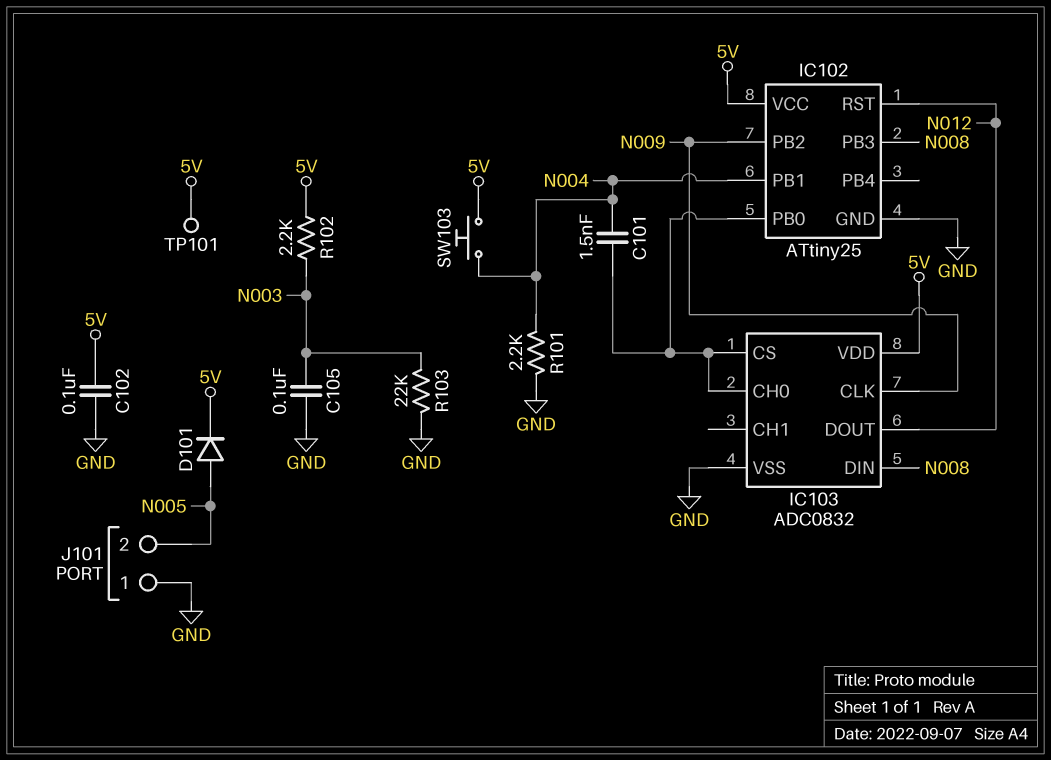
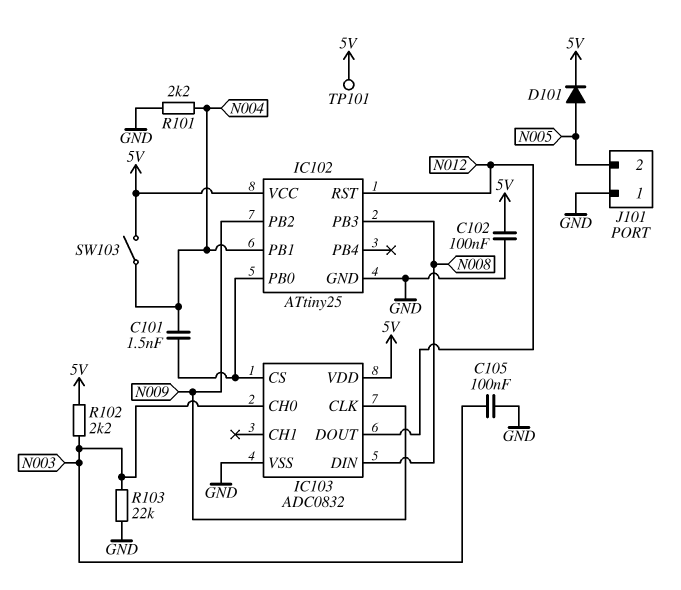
IC103 pin CH0: IC102/PB0 -> N003
SW103: button (5V, N004) -> switch (5V, N004)

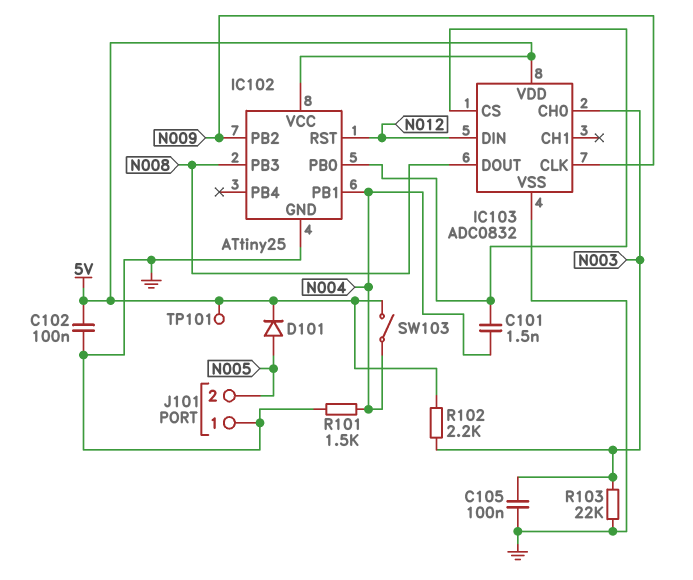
IC103 pin DIN: N008 -> N012
IC103 pin DOUT: N012 -> N008
R101: 2.2k (GND, N004) -> 1.5k (GND, N004)

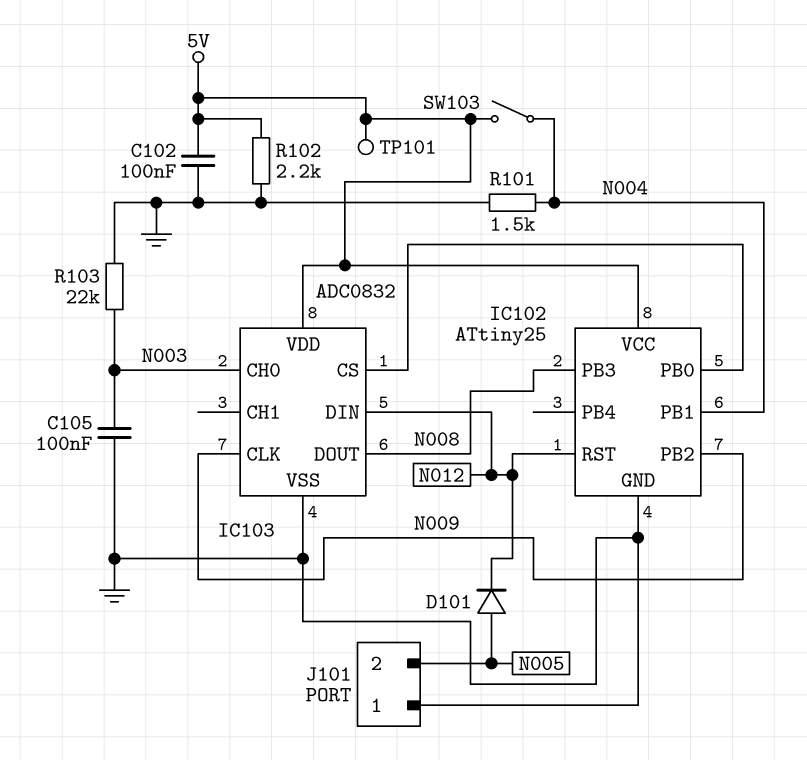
C101: 1.5nF (IC102/PB0, N004) -> none
D101: diode (A N005, K 5V) -> diode (A N005, K N012)
R102: 2.2k (5V, N003) -> 2.2k (5V, GND)

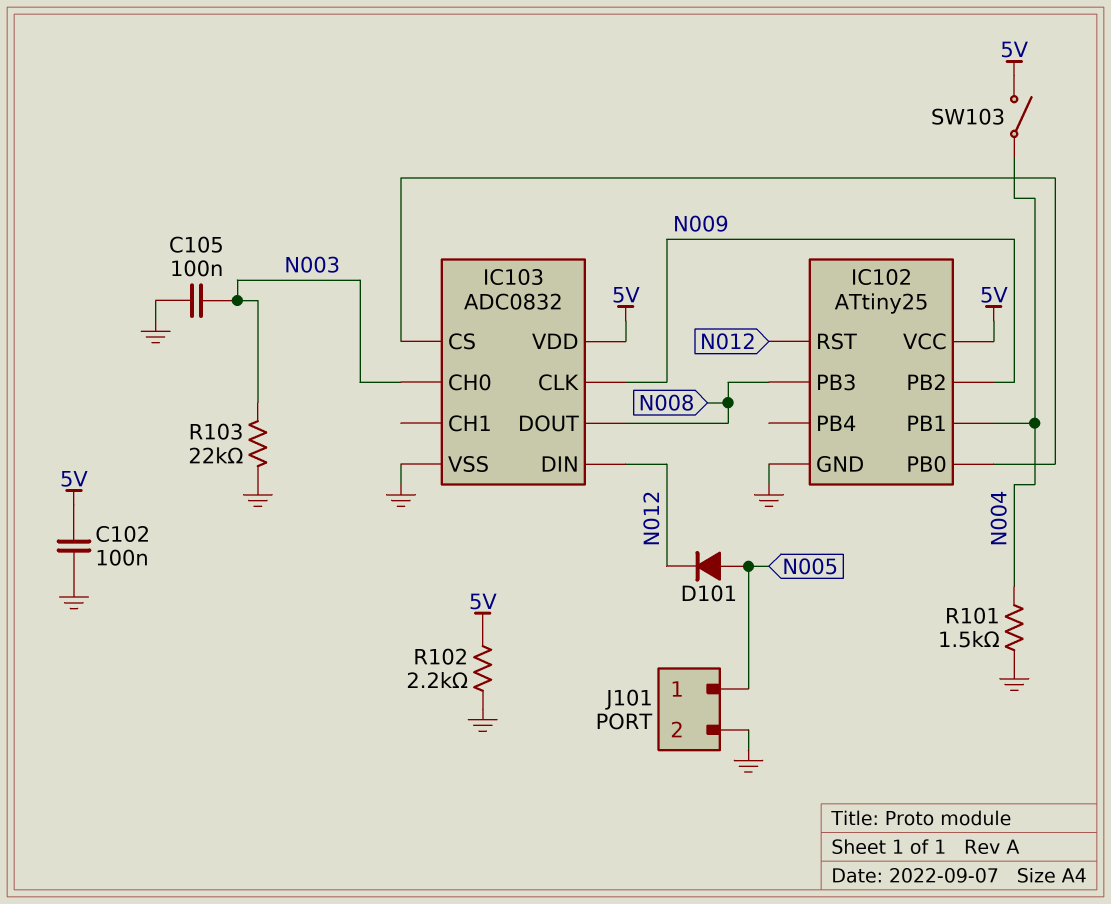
J101 pin 1: GND -> N005
J101 pin 2: N005 -> GND
TP101: test point (5V) -> none

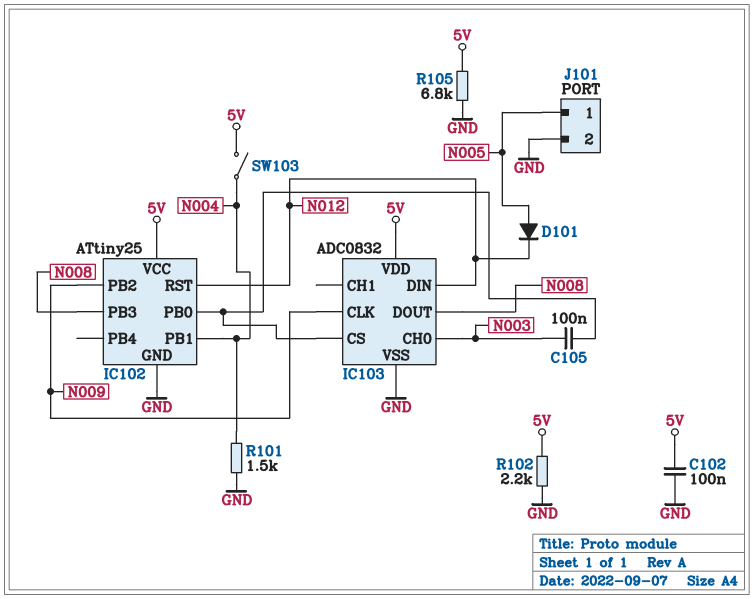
C105: 100nF (GND, N003) -> 100nF (IC102/PB0, N003)
R103: 22k (GND, N003) -> none
R105: none -> 6.8k (5V, GND)

